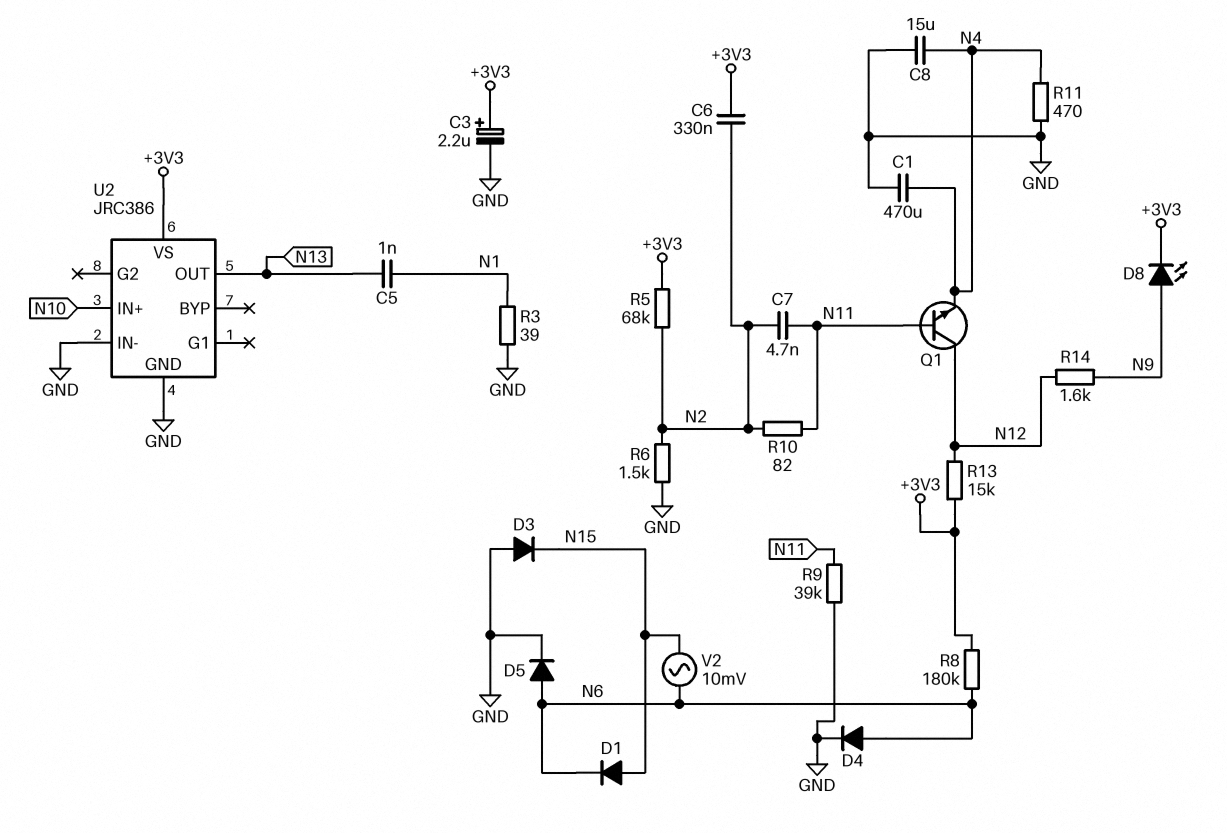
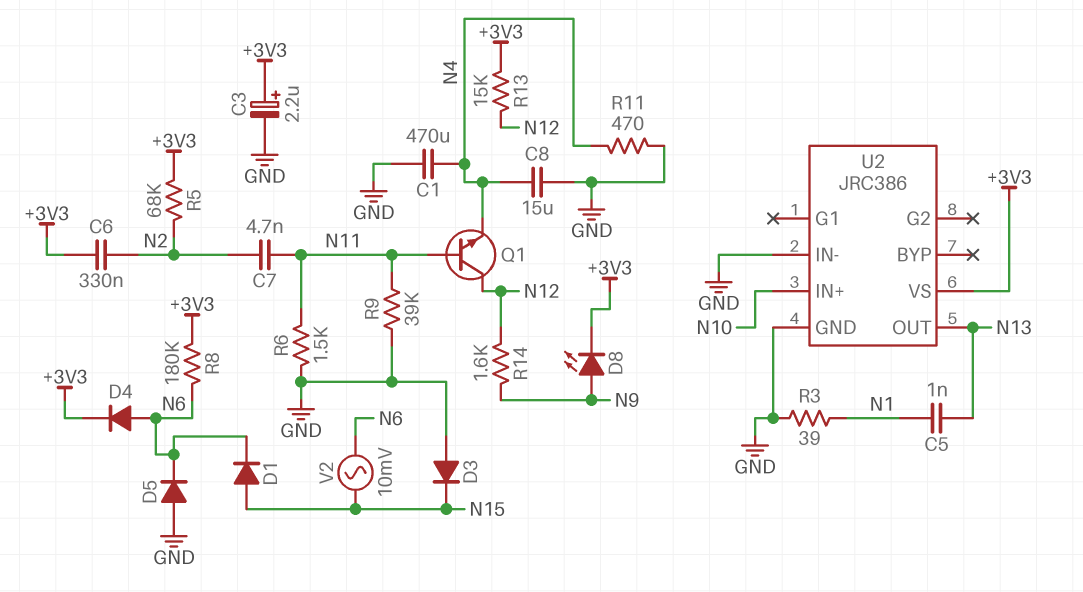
D4: diode (A N6, K GND) -> diode (A N6, K +3V3)
D5: diode (A N6, K GND) -> diode (A GND, K N6)
R6: 1.5k (GND, N2) -> 1.5k (GND, N11)
R10: 82 (N2, N11) -> none

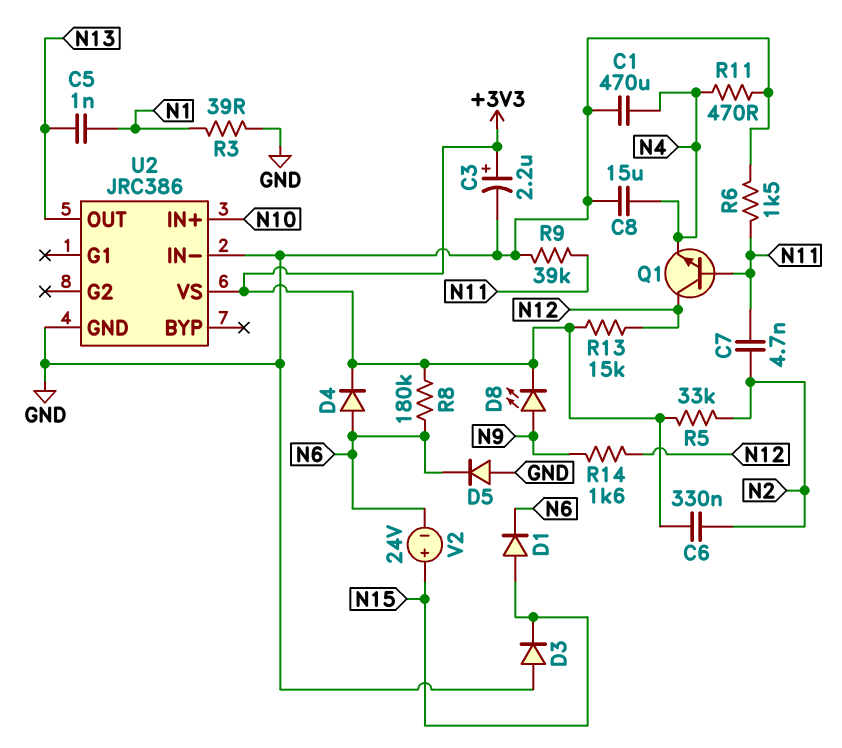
R5: 68k (+3V3, N2) -> 33k (+3V3, N2)
V2: AC 10mV (N6, N15) -> 24V (plus N15, minus N6)

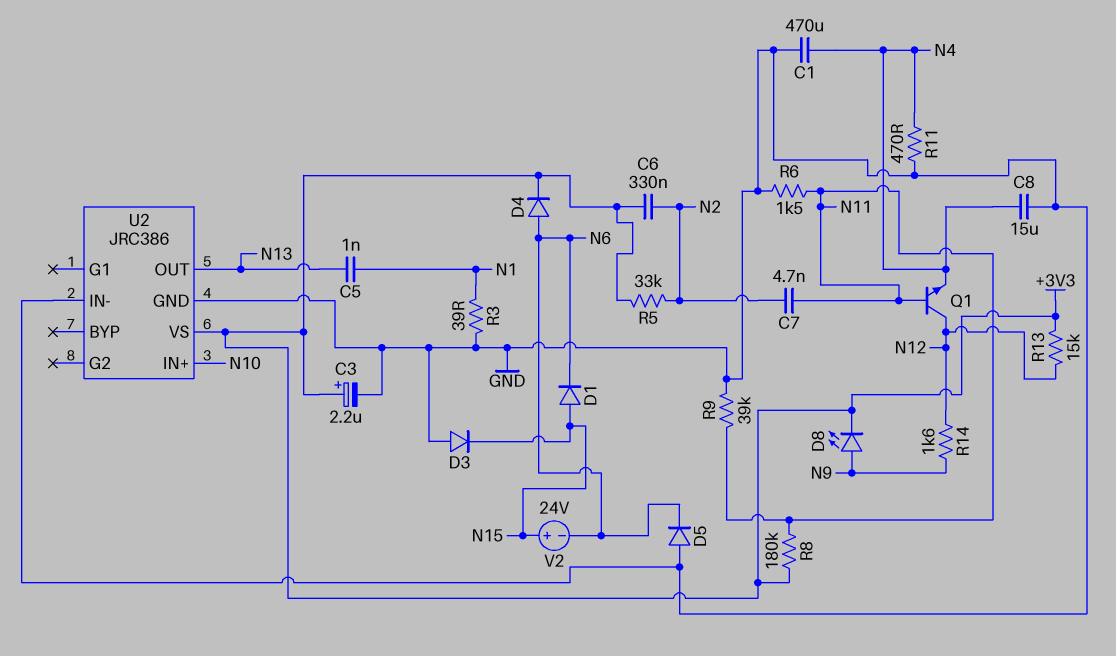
R8: 180k (+3V3, N6) -> 180k (+3V3, N11)

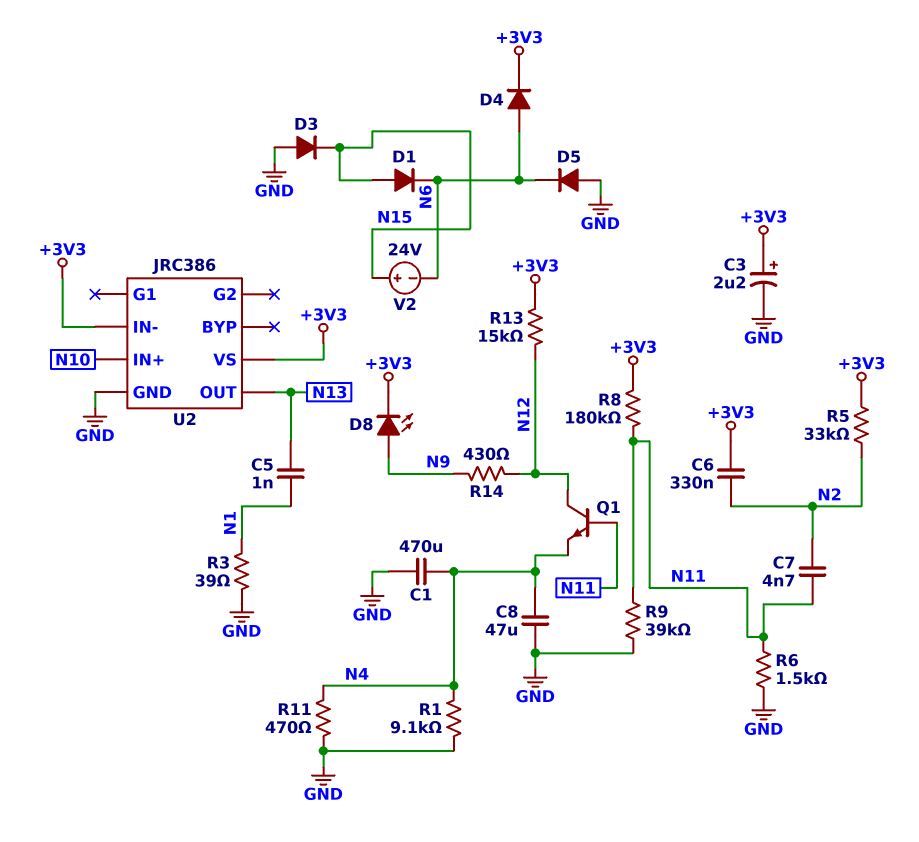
C8: 15uF (GND, N4) -> 47uF (GND, N4)
R1: none -> 9.1k (GND, N4)
R14: 1.6k (N9, N12) -> 430 (N9, N12)
U2 pin IN-: GND -> +3V3

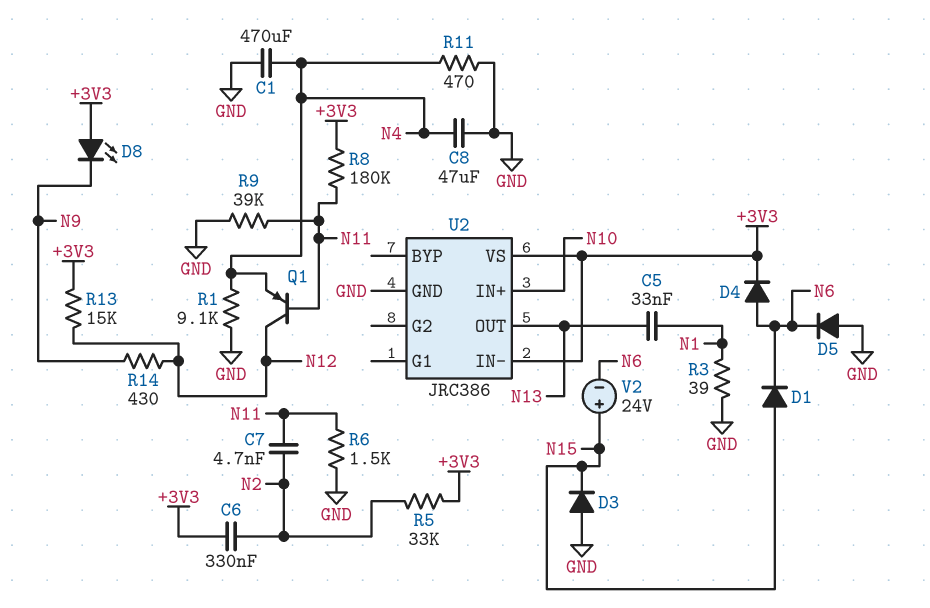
C3: 2.2uF (plus +3V3, minus GND) -> none
C5: 1nF (N1, N13) -> 33nF (N1, N13)
D8: LED (A N9, K +3V3) -> LED (A +3V3, K N9)
Q1: NPN (B N11, C N12, E N4) -> PNP (B N11, C N12, E N4)

